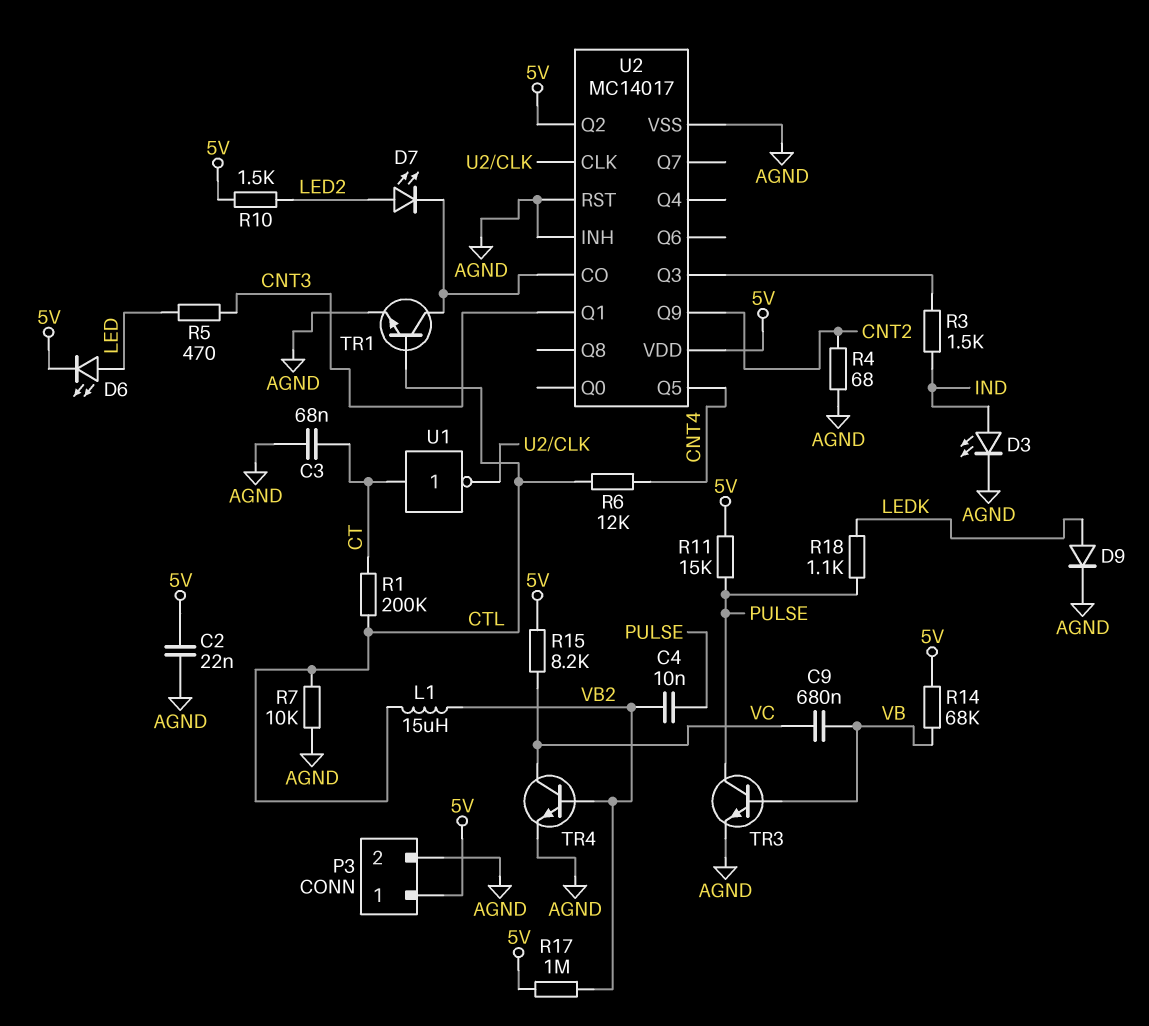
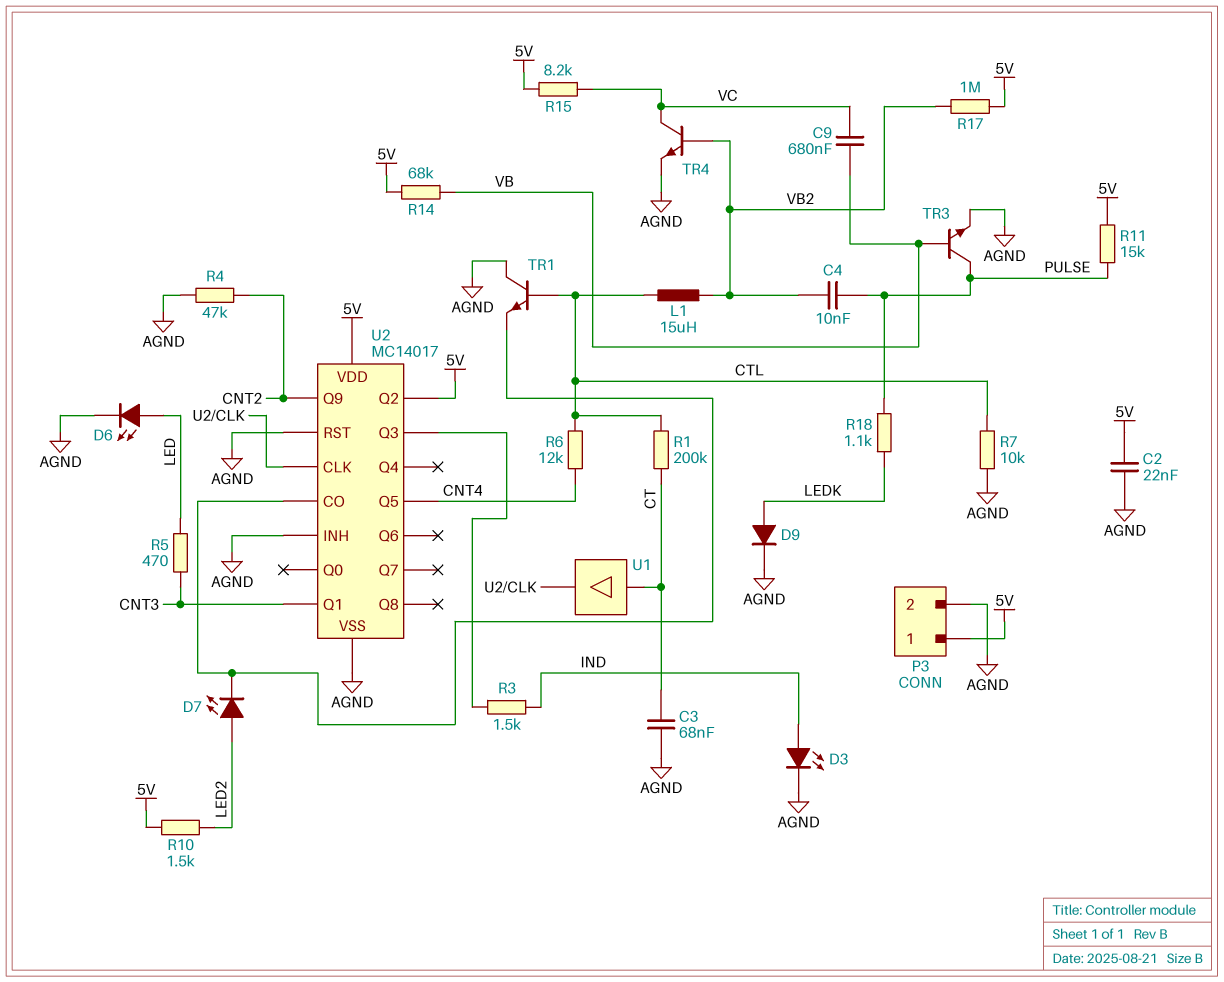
D6: LED (A LED, K 5V) -> LED (A LED, K AGND)
R4: 68 (AGND, CNT2) -> 47k (AGND, CNT2)
TR1: NPN (B CTL, C U2/CO, E AGND) -> NPN (B CTL, C AGND, E U2/CO)
U1: NOT (in CT, out U2/CLK) -> buffer (in CT, out U2/CLK)

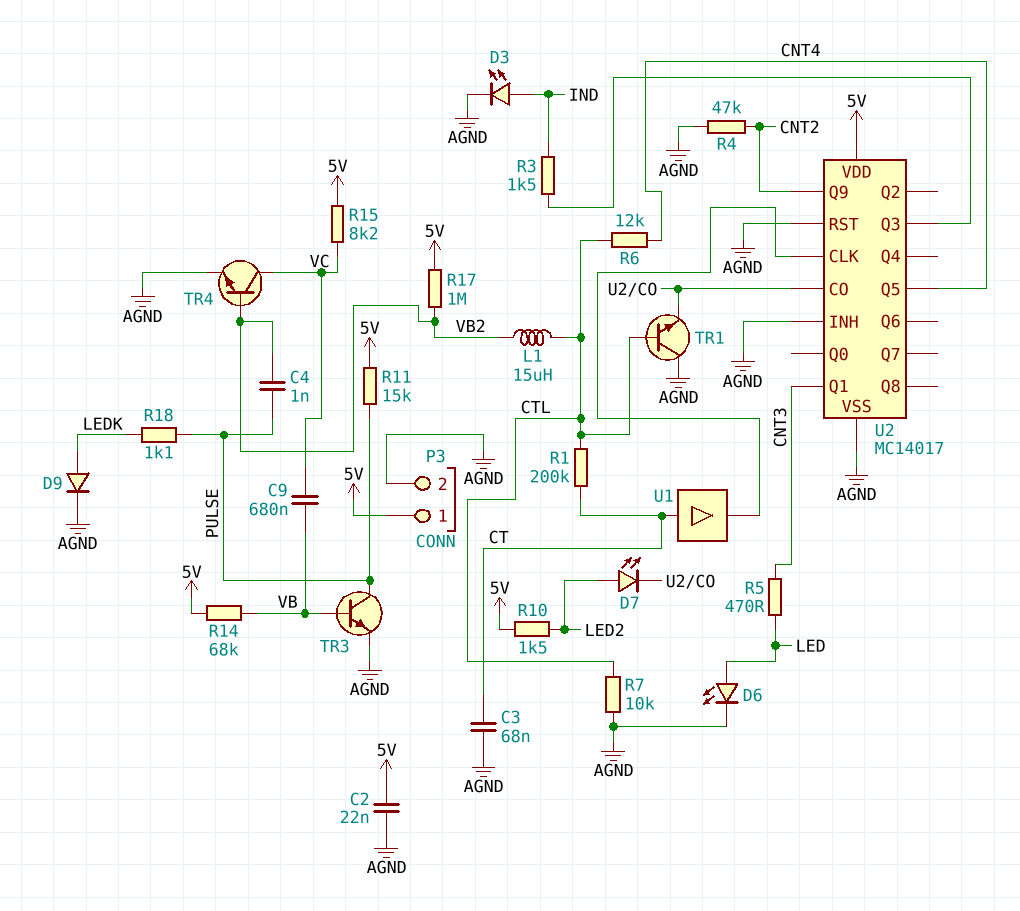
C4: 10nF (PULSE, VB2) -> 1nF (PULSE, VB2)
U2 pin Q2: 5V -> none

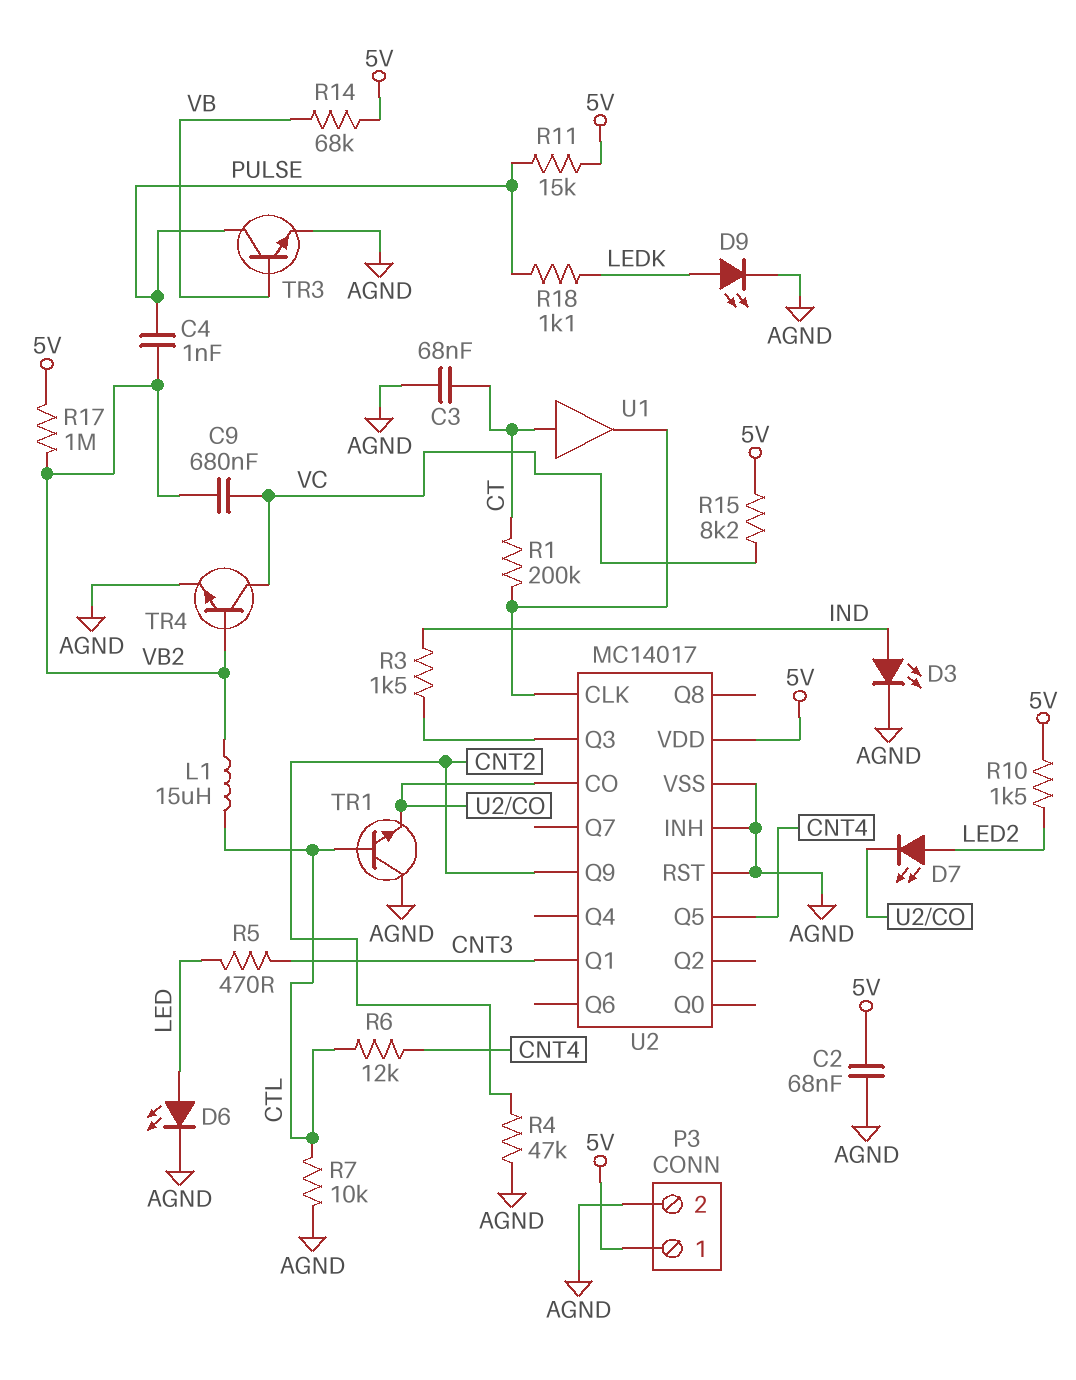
C2: 22nF (5V, AGND) -> 68nF (5V, AGND)
C9: 680nF (VB, VC) -> 680nF (VB2, VC)
D9: diode (A LEDK, K AGND) -> LED (A LEDK, K AGND)
R1: 200k (CT, CTL) -> 200k (CT, U2/CLK)

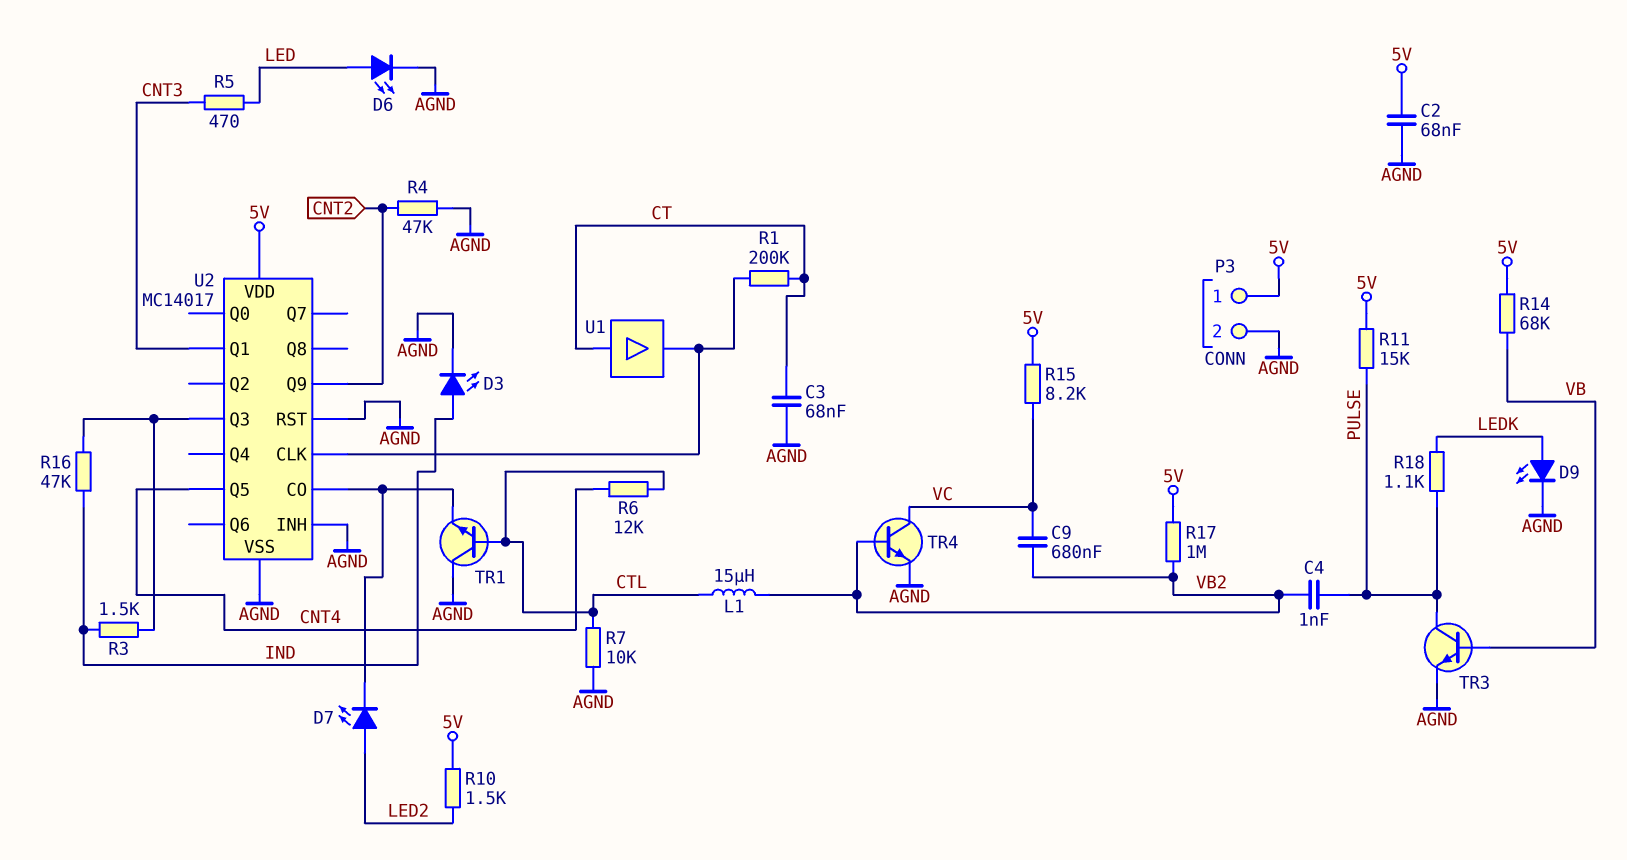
R16: none -> 47k (IND, U2/Q3)

